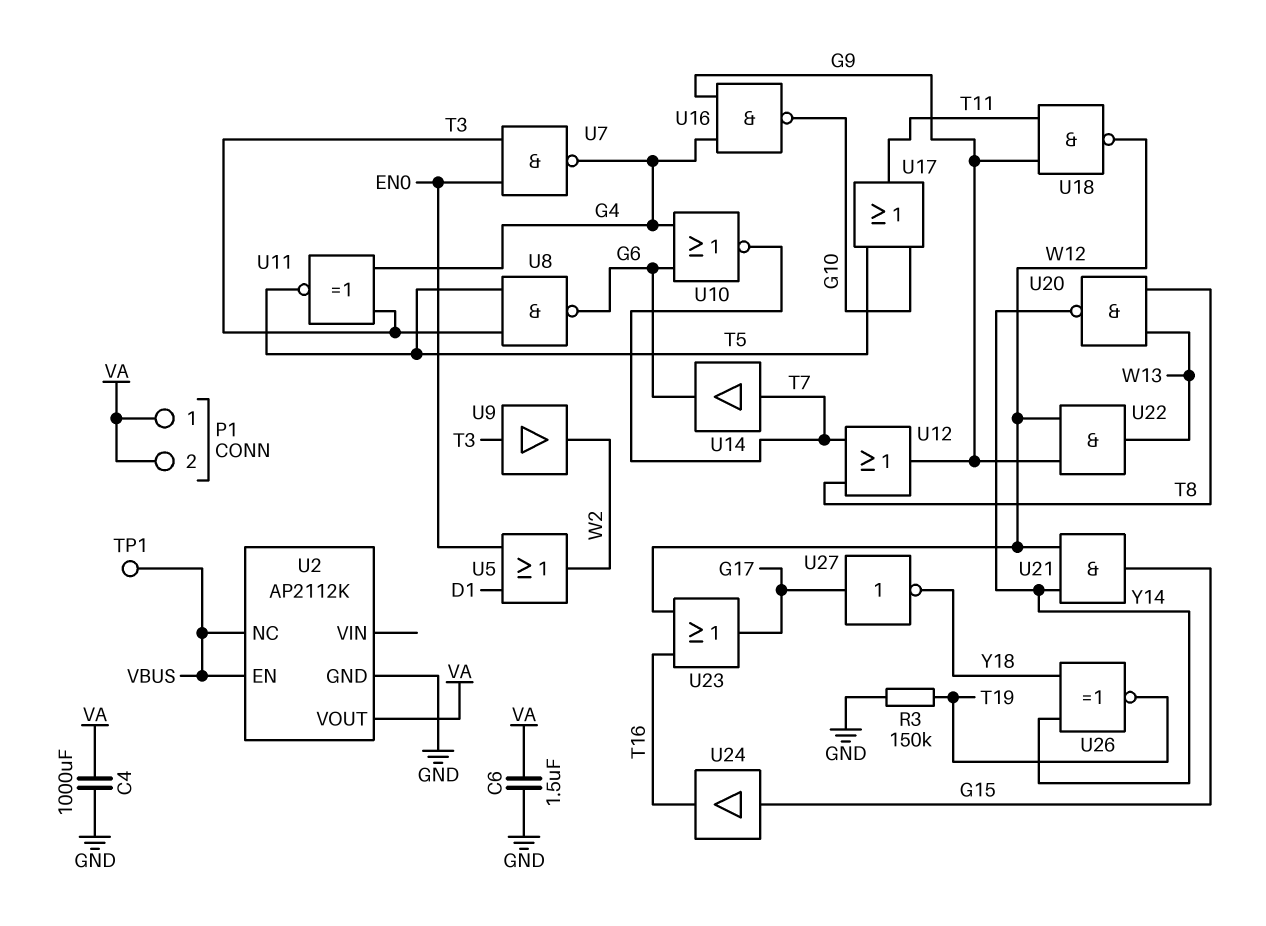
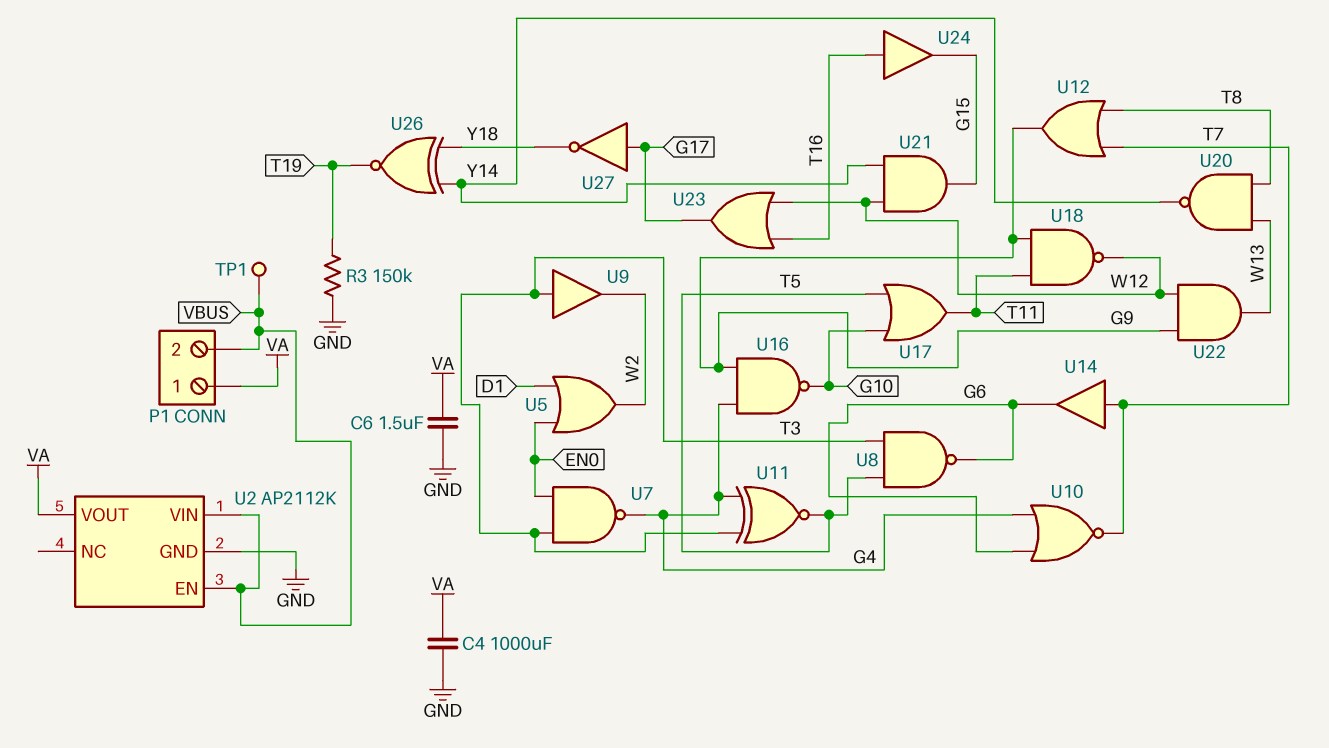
P1 pin 2: VA -> VBUS
U2 pin NC: VBUS -> none
U2 pin VIN: none -> VBUS
U24: buffer (in G15, out T16) -> buffer (in T16, out G15)

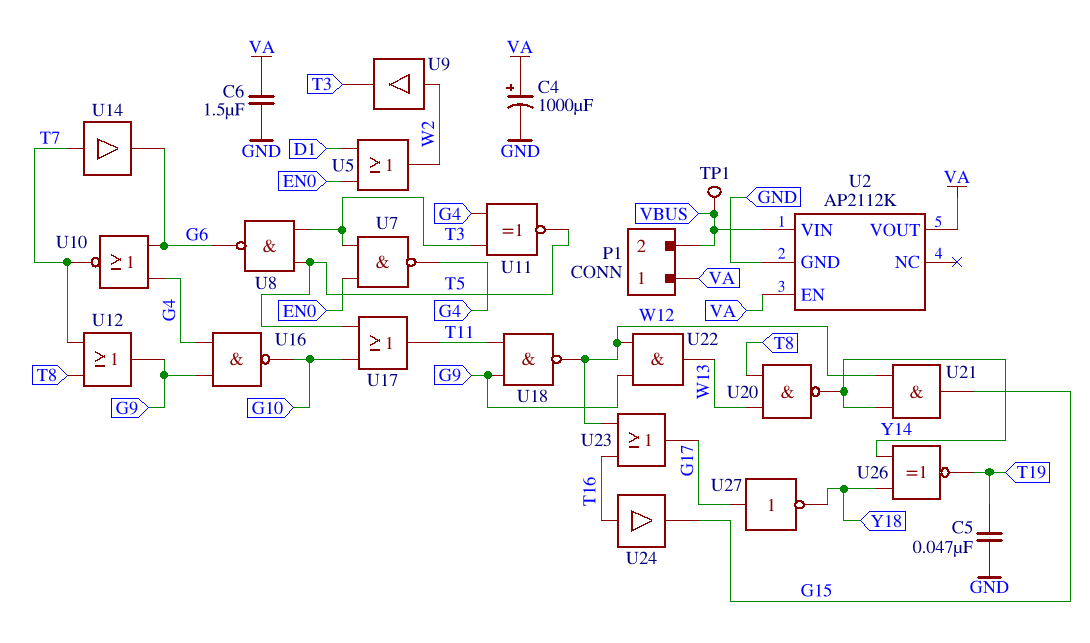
C4: 1000uF (GND, VA) -> 1000uF (plus VA, minus GND)
C5: none -> 47nF (GND, T19)
R3: 150k (GND, T19) -> none
U2 pin EN: VBUS -> VA
U9: buffer (in T3, out W2) -> buffer (in W2, out T3)

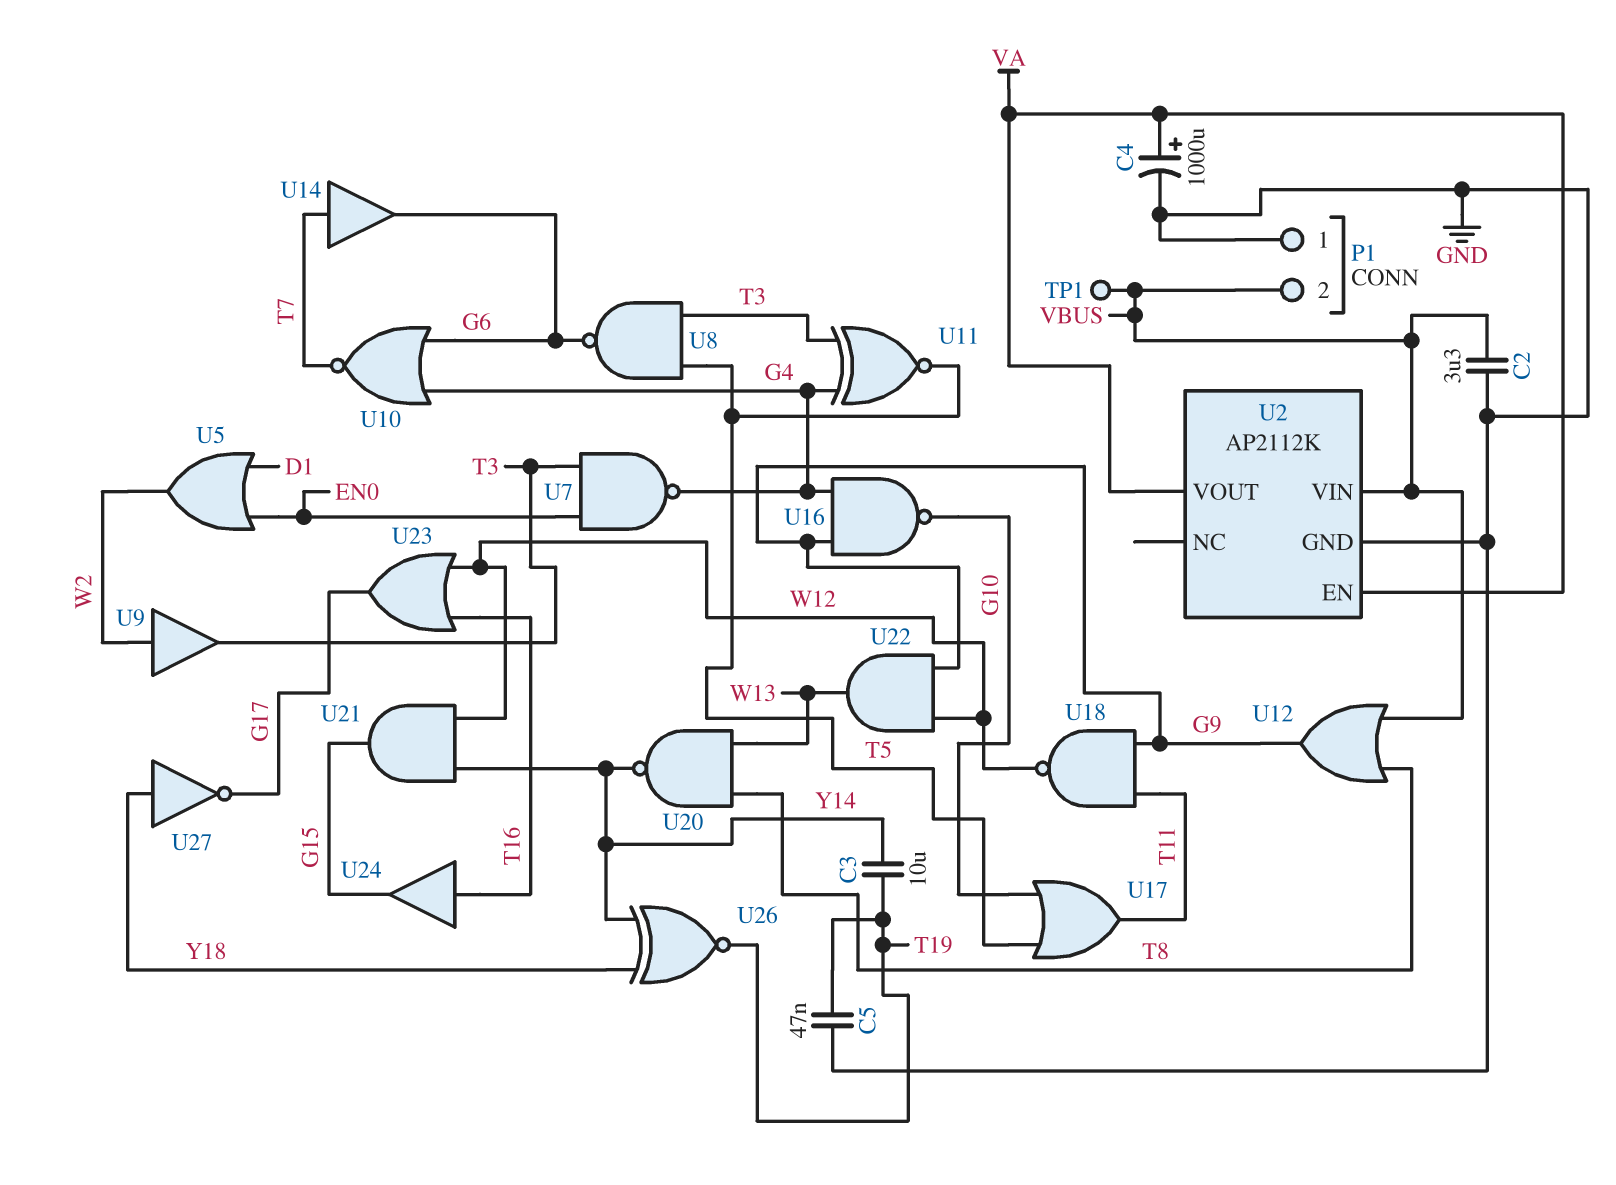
C2: none -> 3.3uF (GND, VBUS)
C3: none -> 10uF (T19, Y14)
C6: 1.5uF (GND, VA) -> none
P1 pin 1: VA -> GND
U12: OR (in T7, in T8, out G9) -> OR (in T8, in VBUS, out G9)
U27: NOT (in G17, out Y18) -> NOT (in Y18, out G17)

